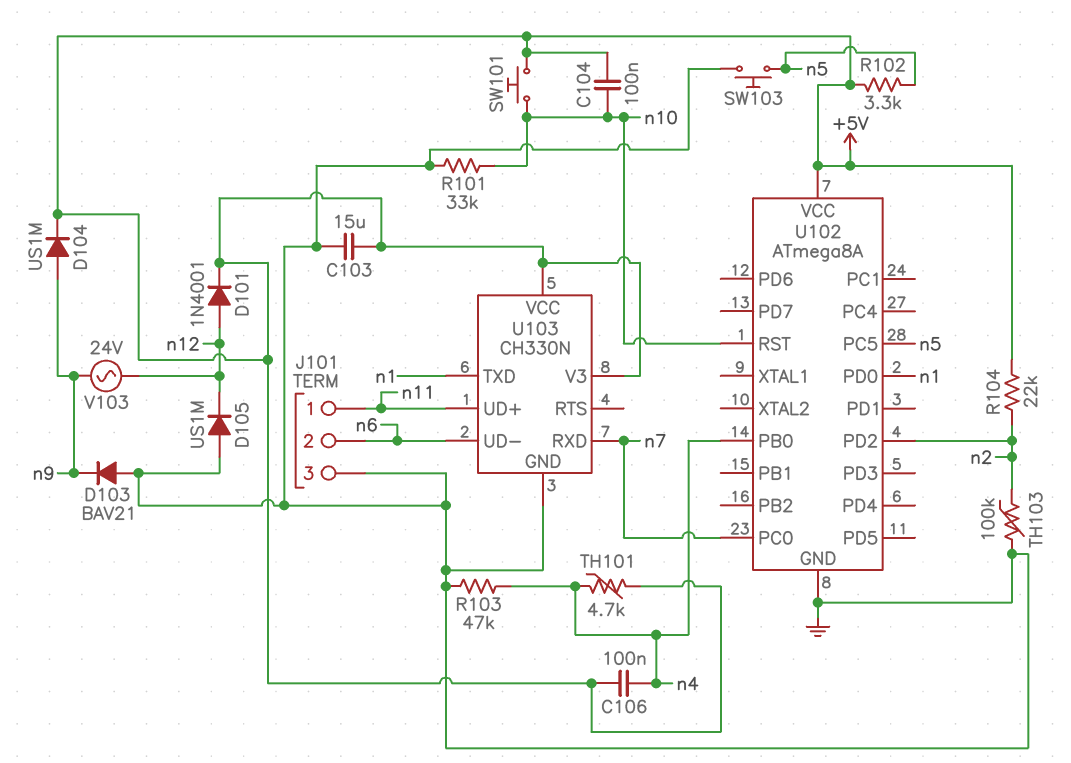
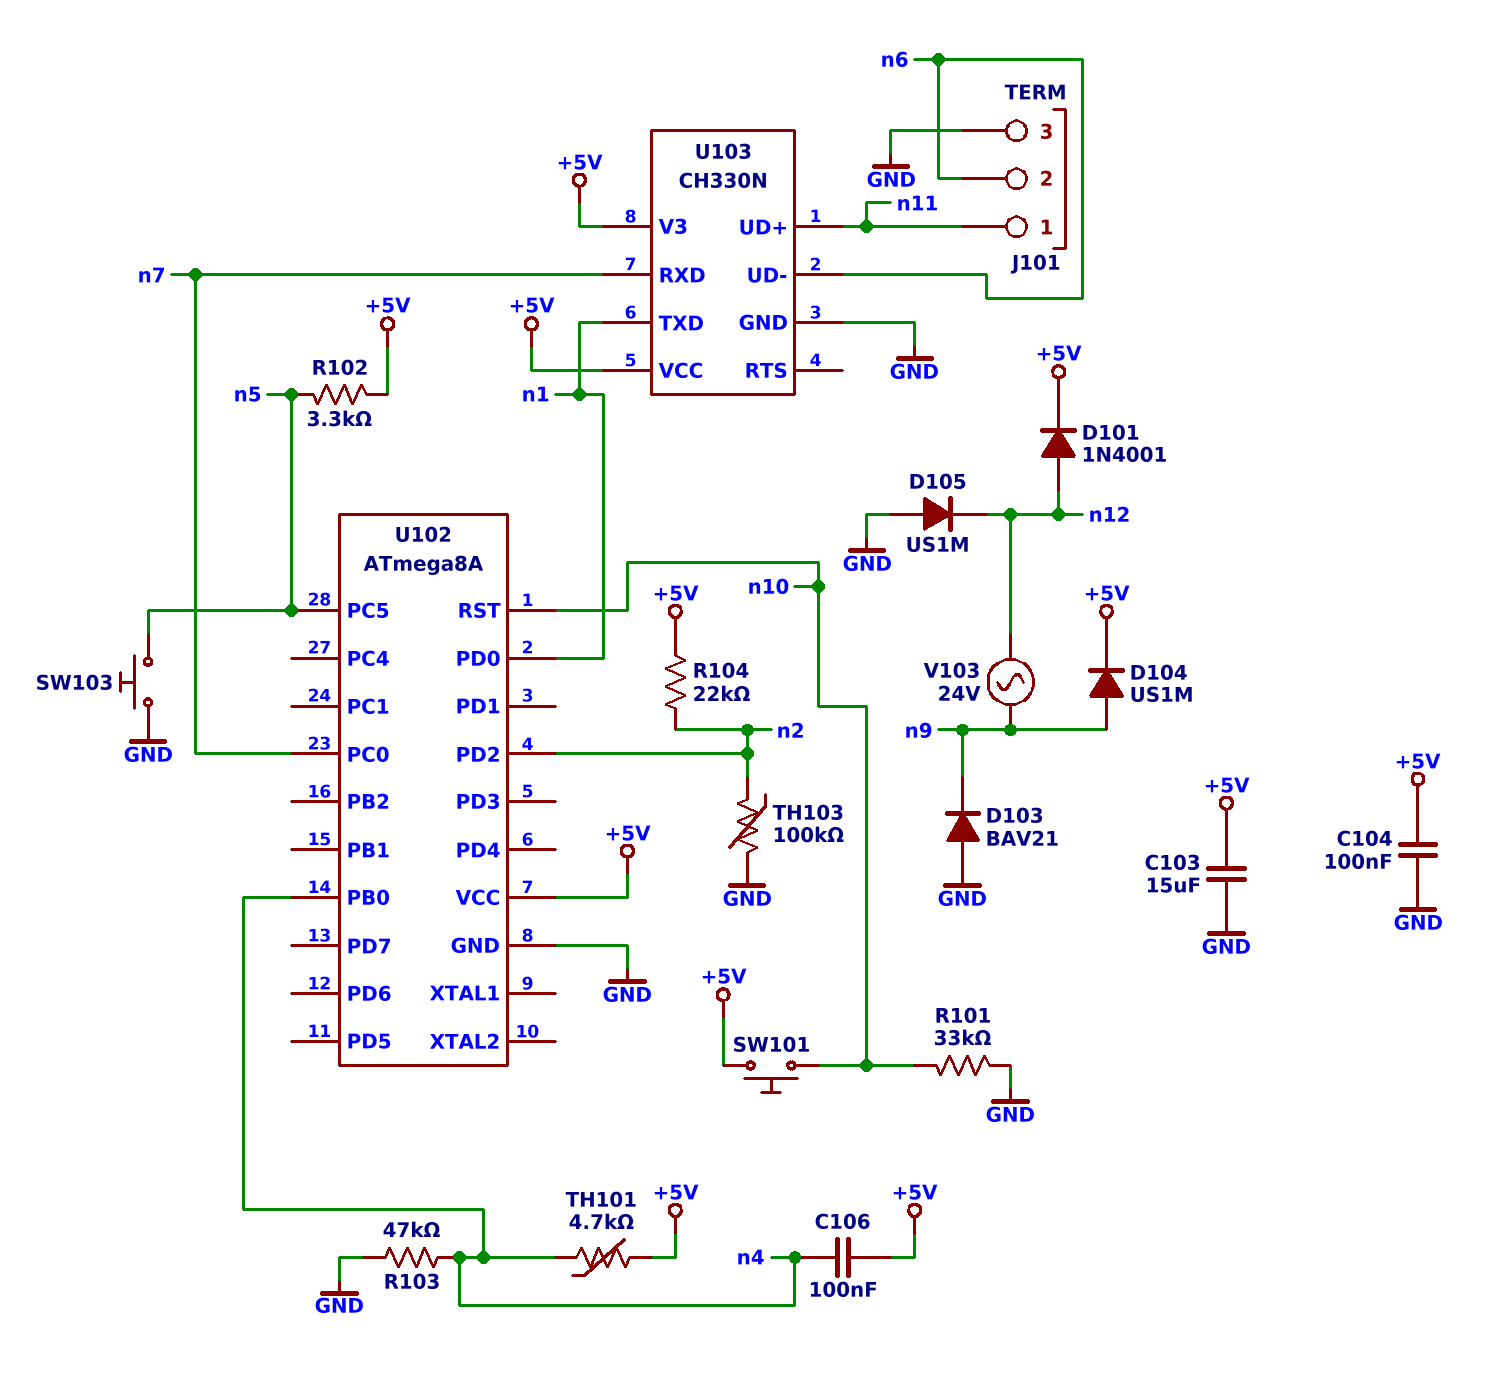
C104: 100nF (+5V, n10) -> 100nF (+5V, GND)

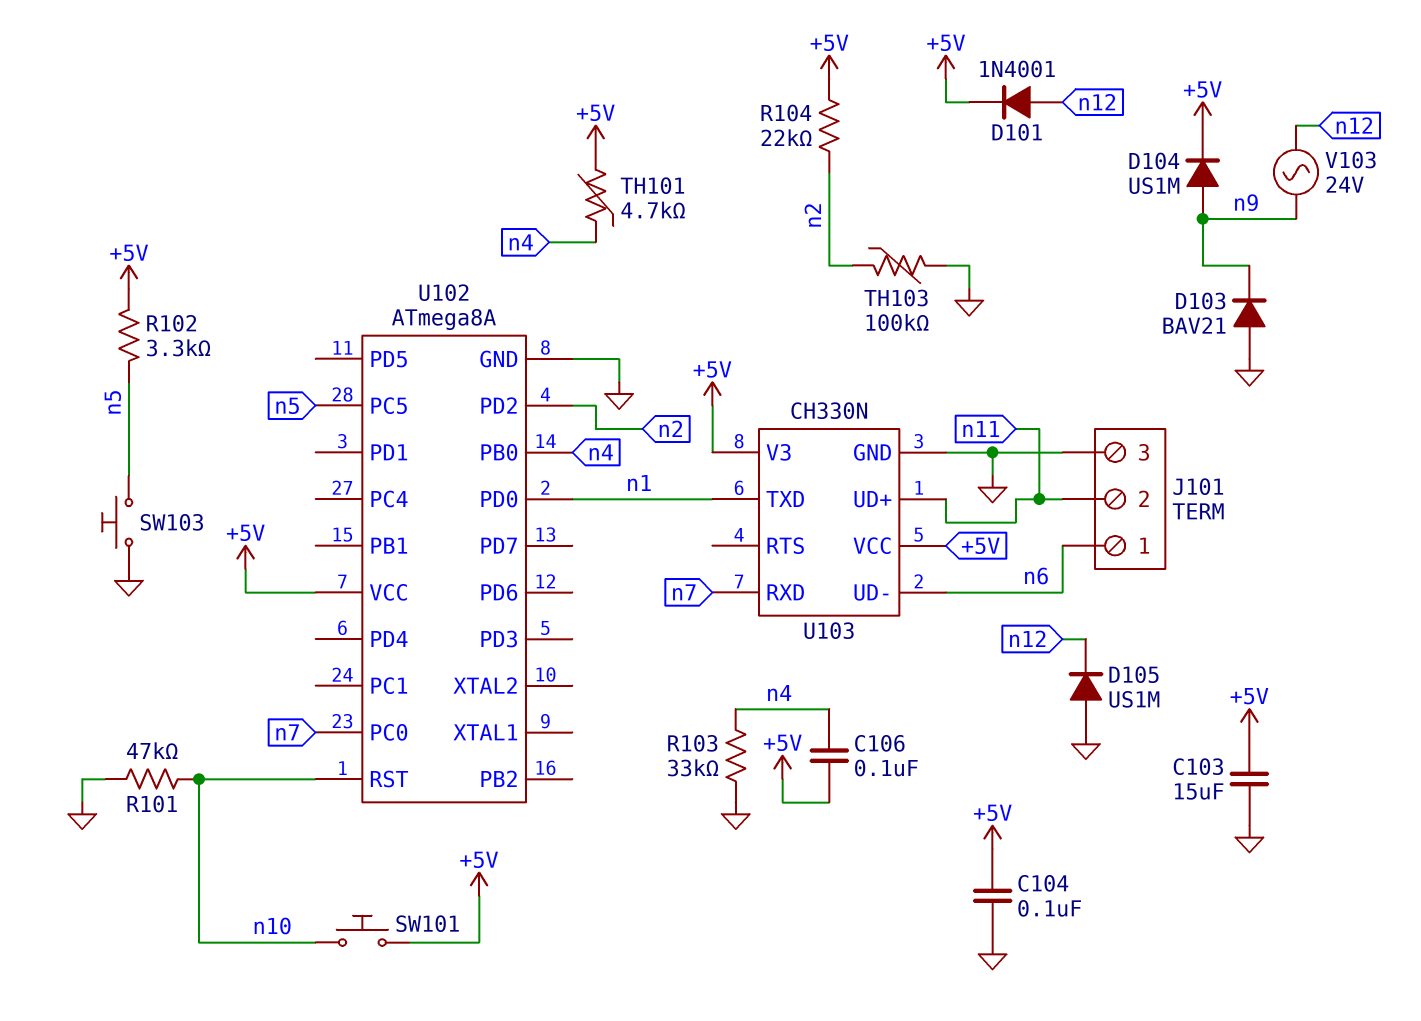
J101 pin 1: n11 -> n6
J101 pin 2: n6 -> n11
R101: 33k (GND, n10) -> 47k (GND, n10)
R103: 47k (GND, n4) -> 33k (GND, n4)

